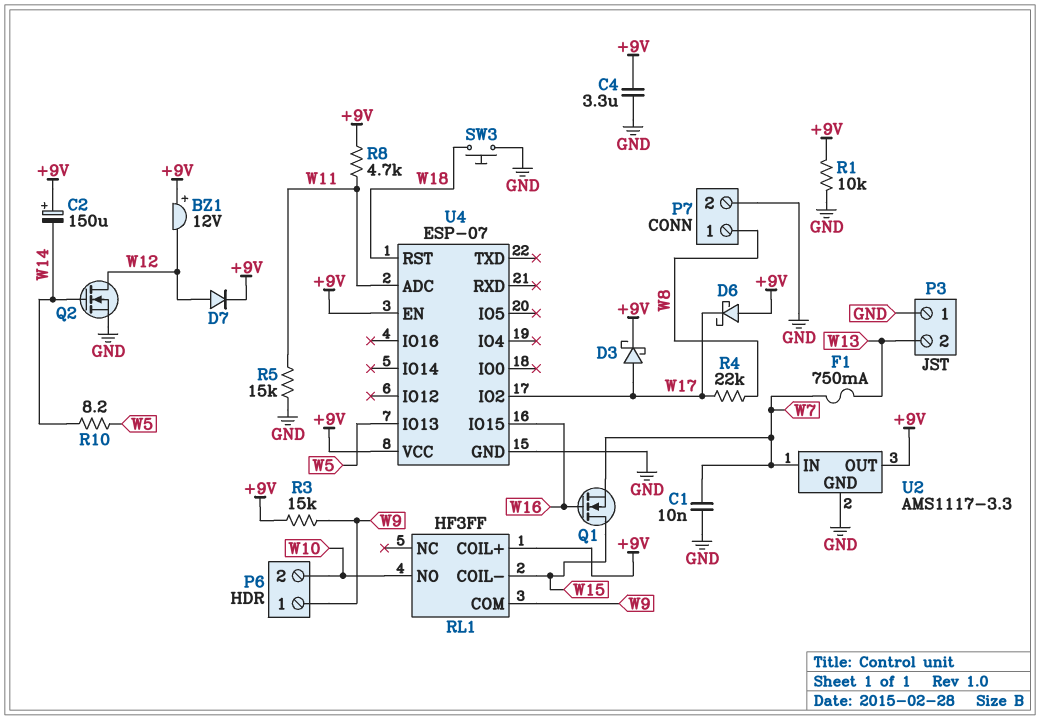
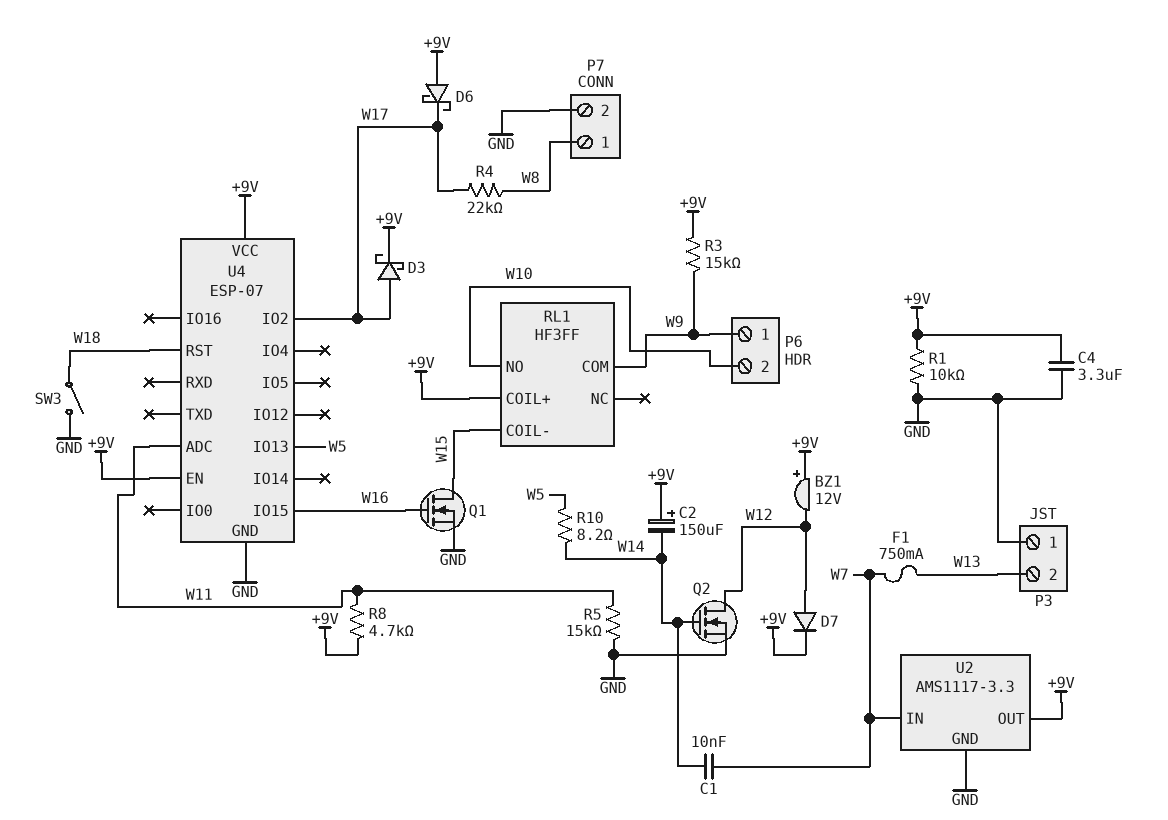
C1: 10nF (GND, W7) -> 10nF (W7, W14)
Q1: NMOS (G W16, D W15, S W7) -> NMOS (G W16, D W15, S GND)
SW3: button (GND, W18) -> switch (GND, W18)

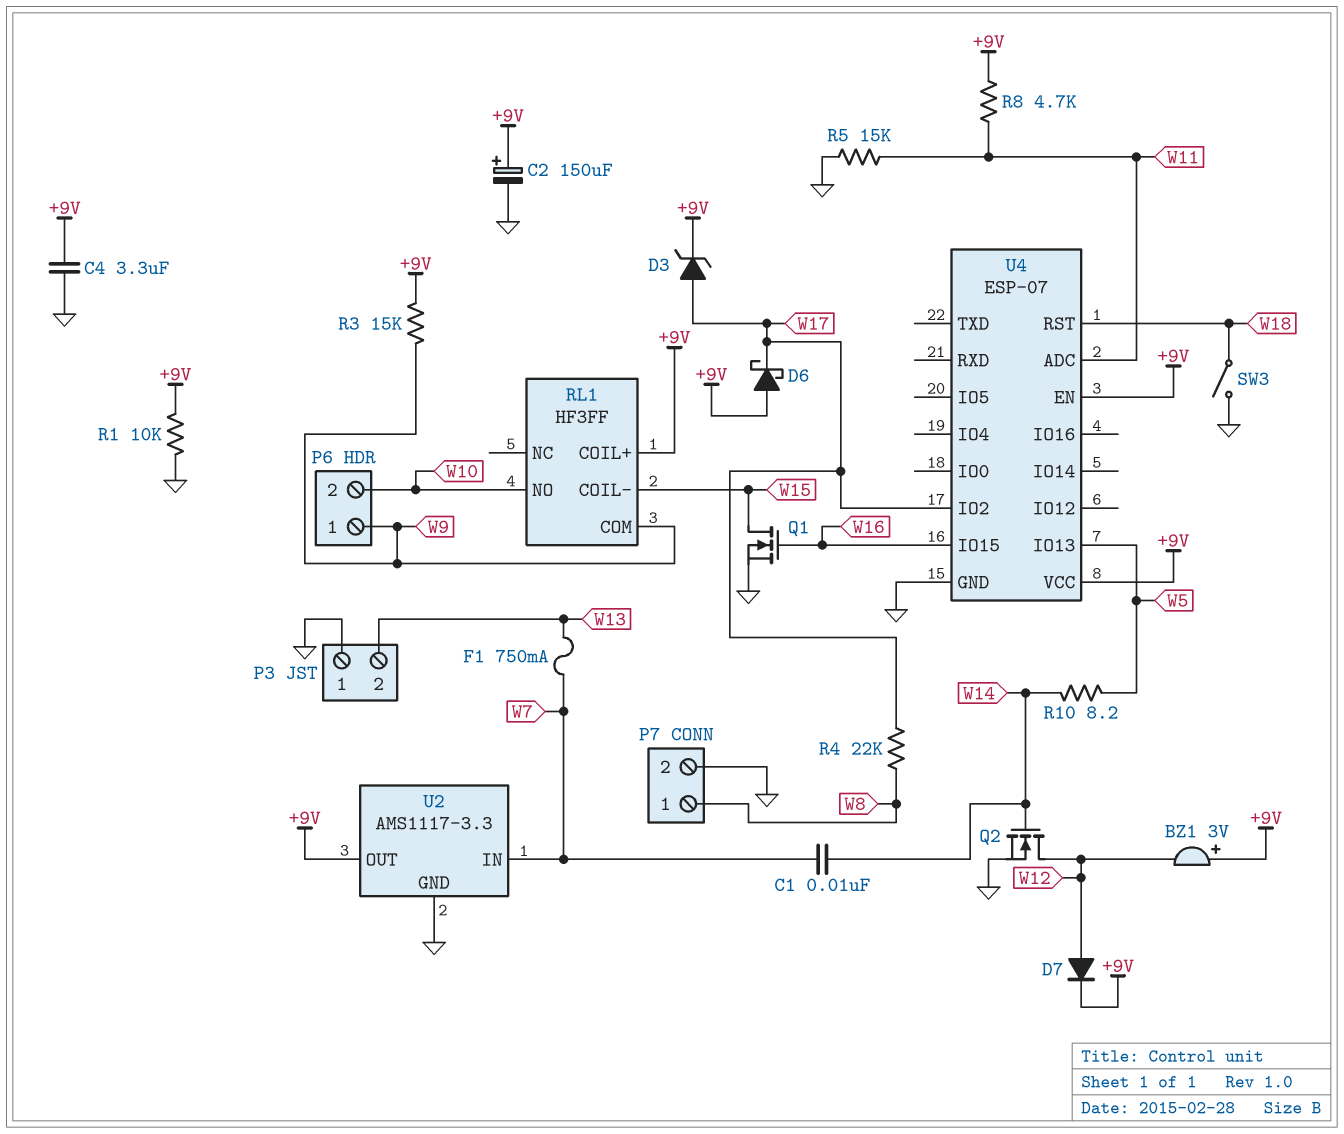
BZ1: buzzer 12V (plus +9V, minus W12) -> buzzer 3V (plus +9V, minus W12)
C2: 150uF (plus +9V, minus W14) -> 150uF (plus +9V, minus GND)
D3: schottky (A W17, K +9V) -> zener (A W17, K +9V)

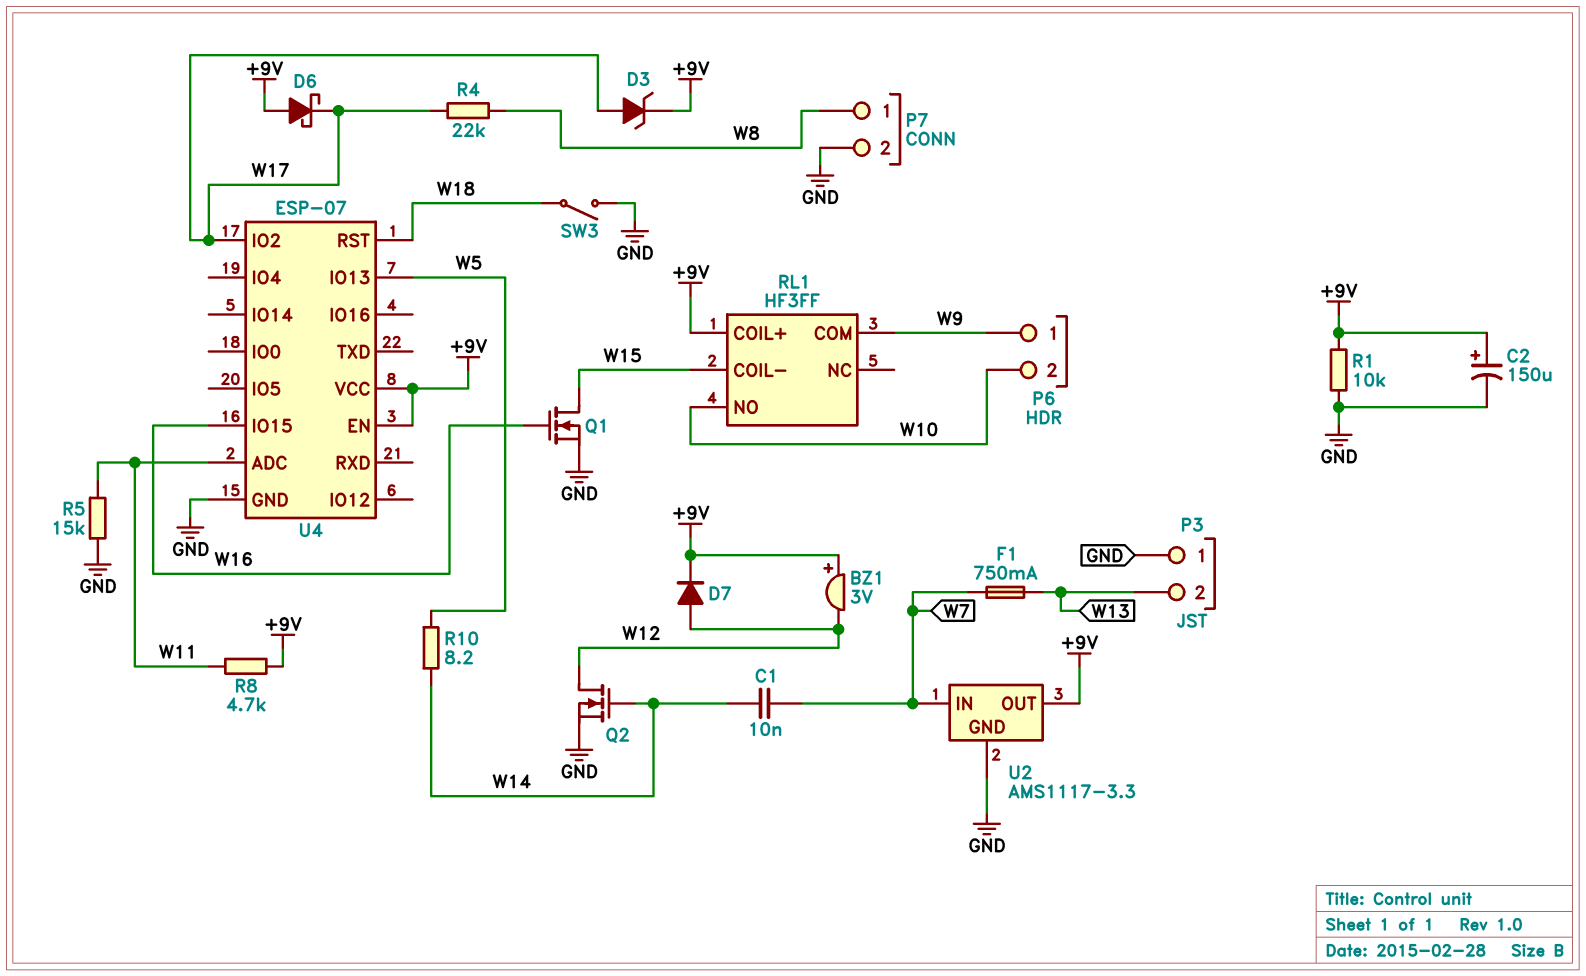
C4: 3.3uF (+9V, GND) -> none
R3: 15k (+9V, W9) -> none

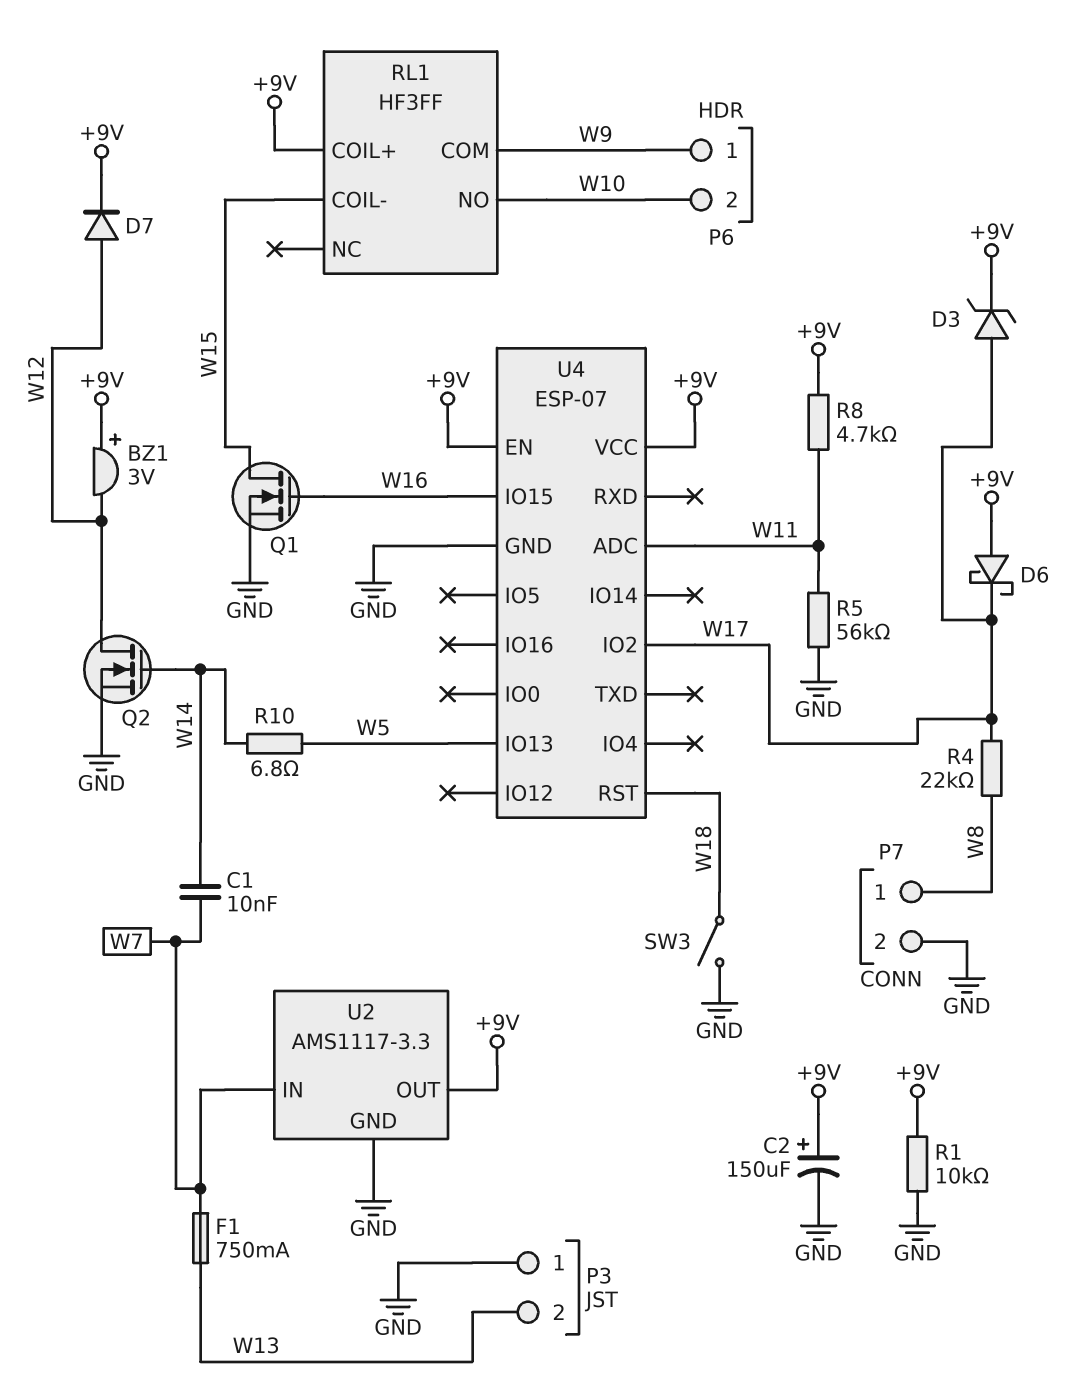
R5: 15k (GND, W11) -> 56k (GND, W11)
R10: 8.2 (W5, W14) -> 6.8 (W5, W14)

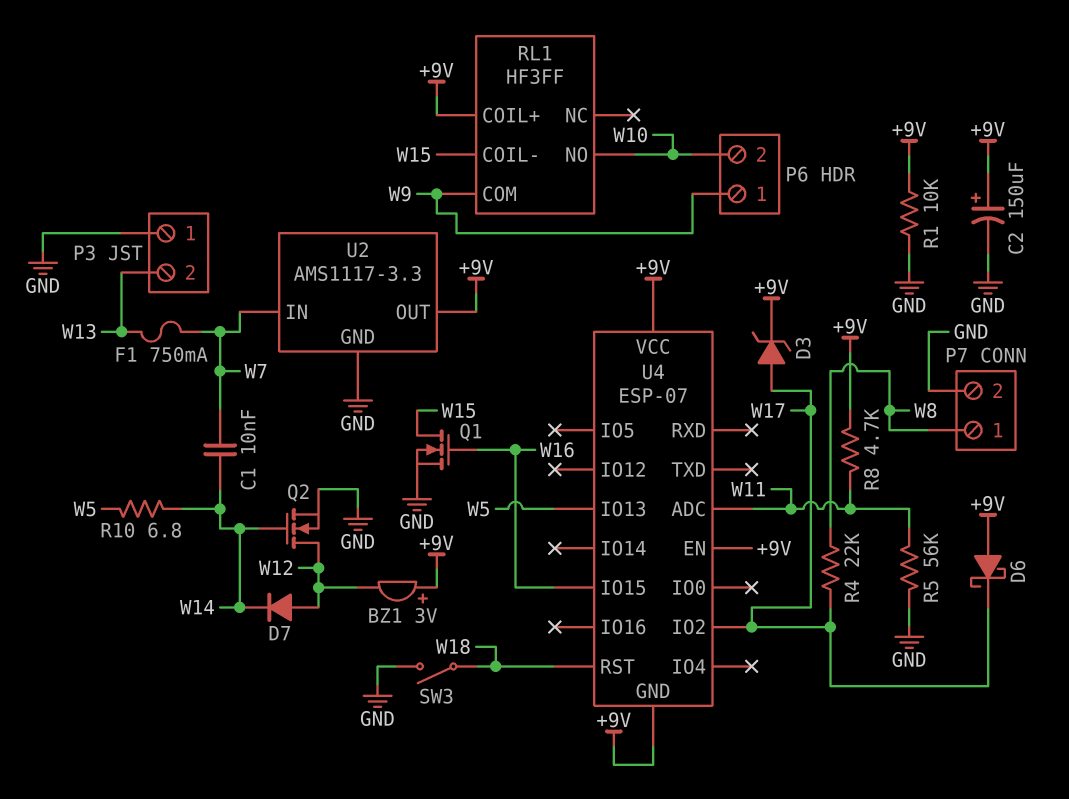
D7: diode (A W12, K +9V) -> diode (A W12, K W14)
U4 pin GND: GND -> +9V

